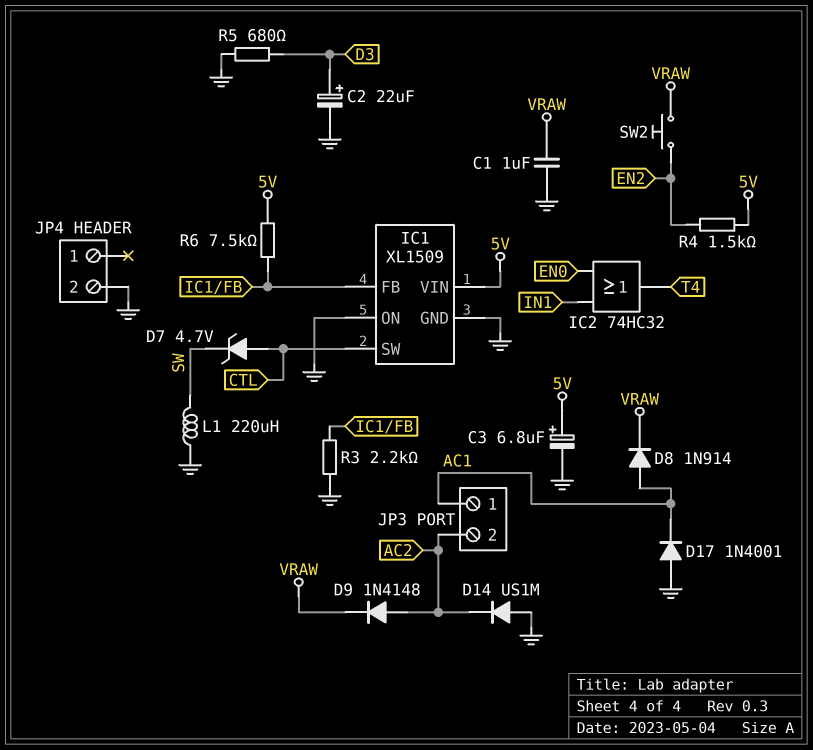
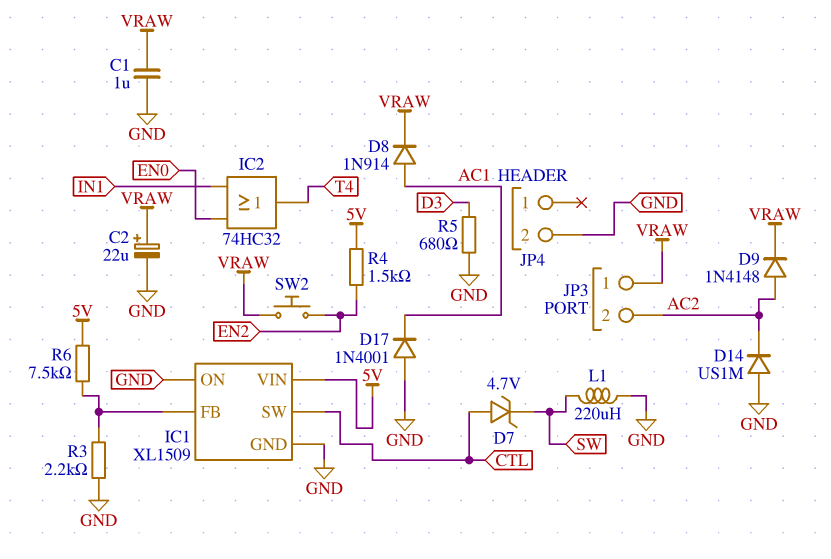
C2: 22uF (plus D3, minus GND) -> 22uF (plus VRAW, minus GND)
C3: 6.8uF (plus 5V, minus GND) -> none
JP3 pin 1: AC1 -> VRAW

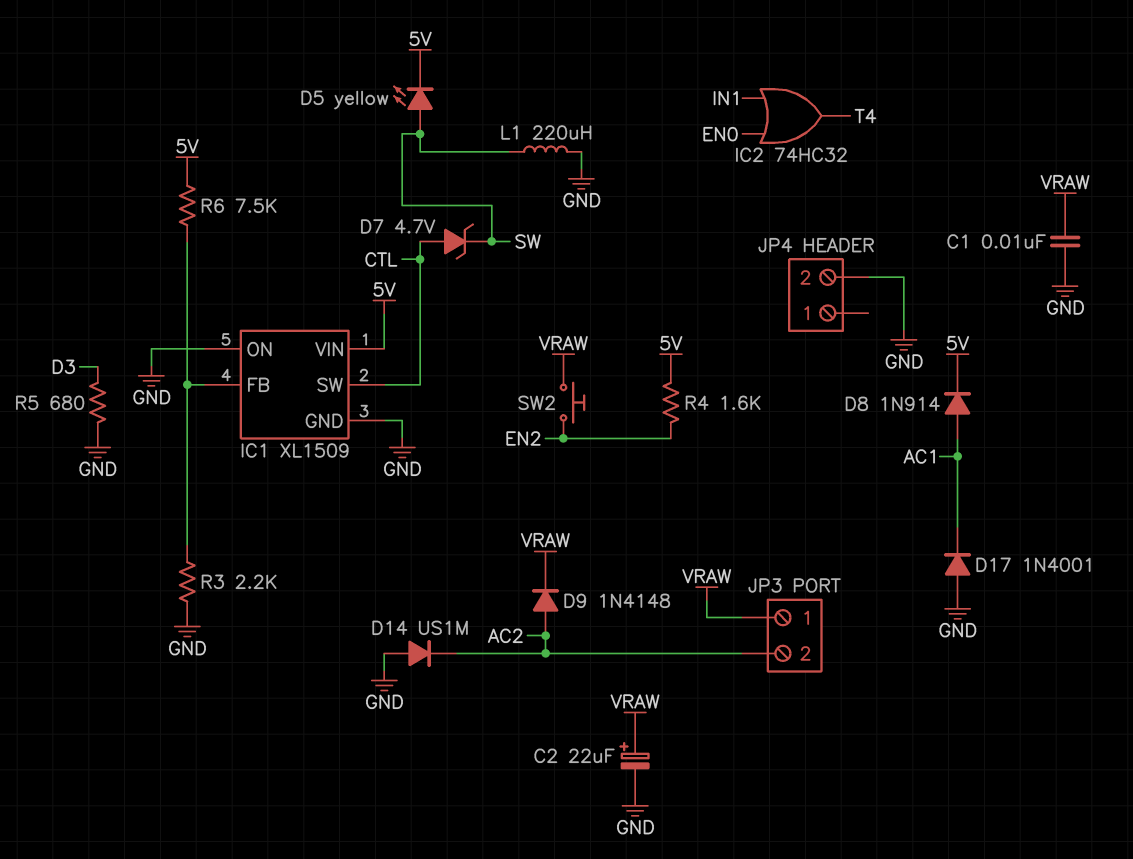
C1: 1uF (GND, VRAW) -> 10nF (GND, VRAW)
D5: none -> LED yellow (A SW, K 5V)
D8: diode 1N914 (A AC1, K VRAW) -> diode 1N914 (A AC1, K 5V)
R4: 1.5k (5V, EN2) -> 1.6k (5V, EN2)

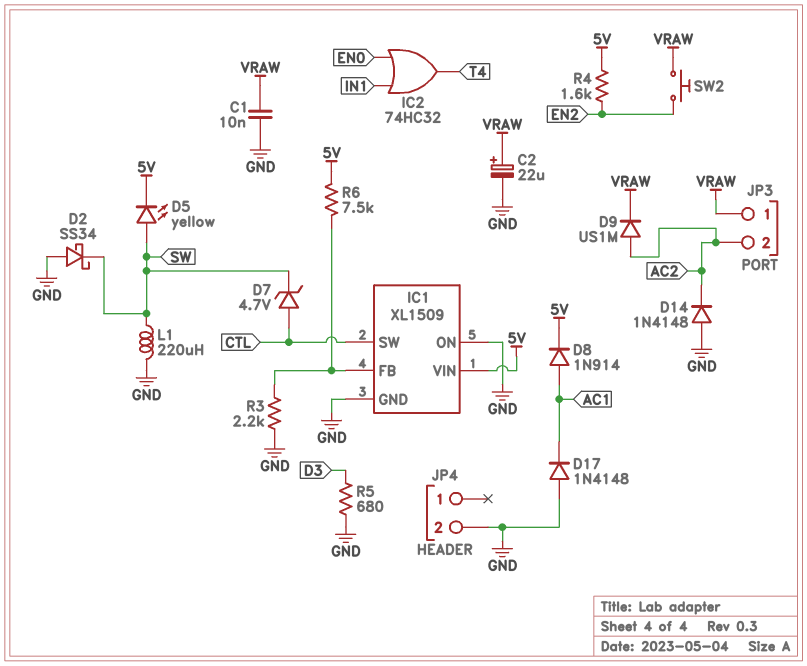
D2: none -> schottky SS34 (A GND, K SW)
D9: diode 1N4148 (A AC2, K VRAW) -> diode US1M (A AC2, K VRAW)
D14: diode US1M (A GND, K AC2) -> diode 1N4148 (A GND, K AC2)
D17: diode 1N4001 (A GND, K AC1) -> diode 1N4148 (A GND, K AC1)

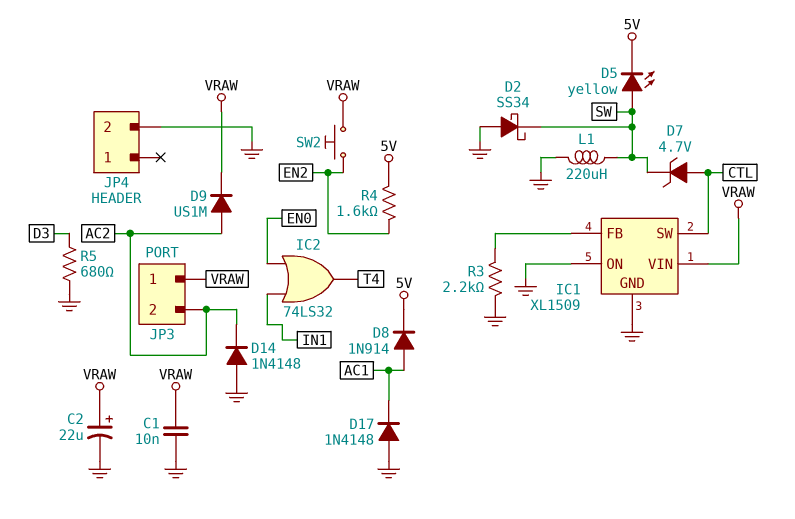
IC1 pin VIN: 5V -> VRAW
IC2: OR 74HC32 (in EN0, in IN1, out T4) -> OR 74LS32 (in EN0, in IN1, out T4)
R6: 7.5k (5V, IC1/FB) -> none

